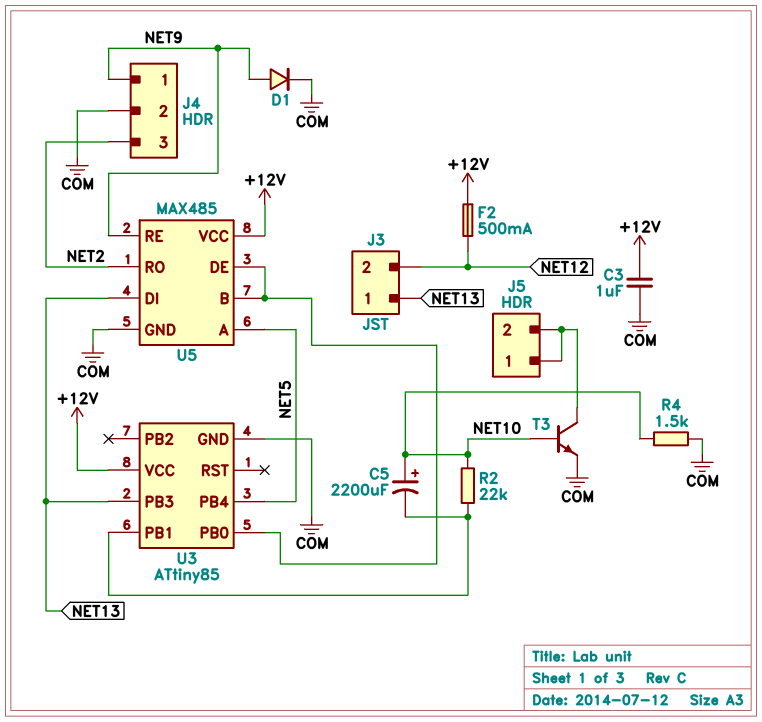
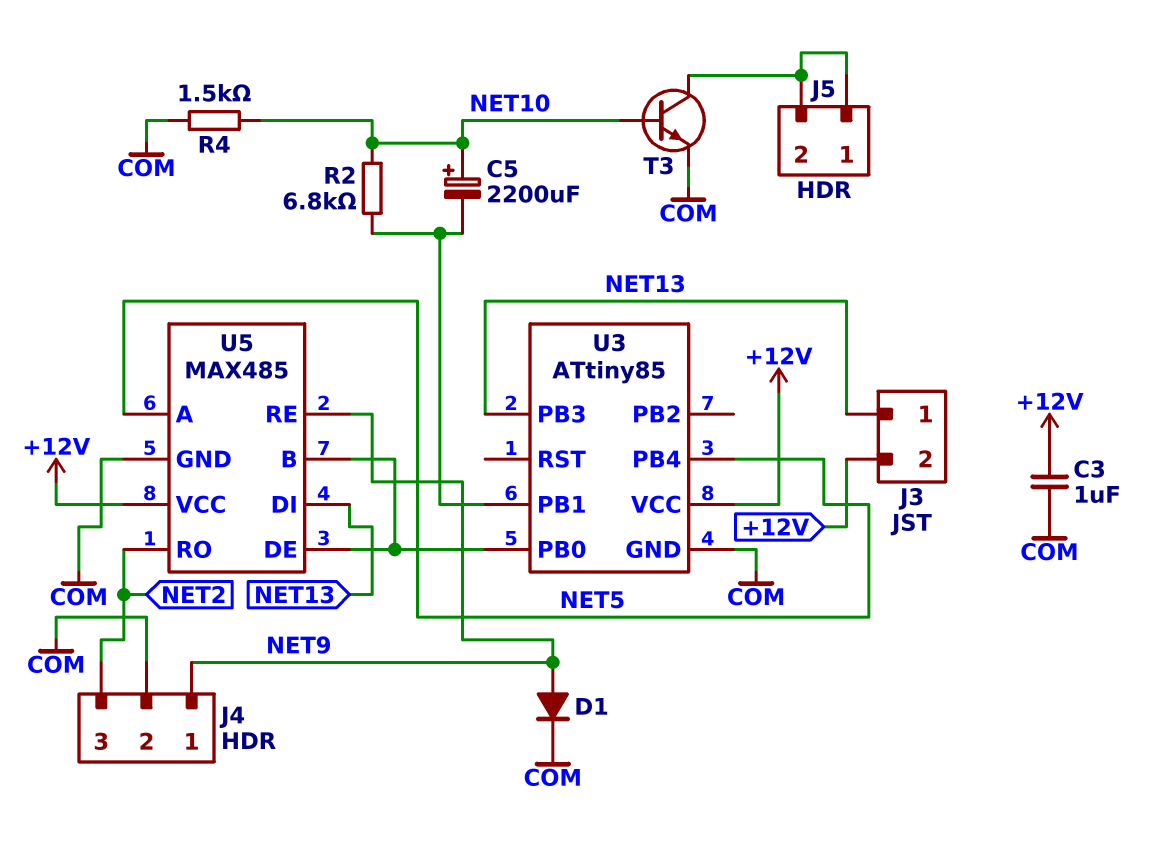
F2: 500mA (+12V, NET12) -> none
J3 pin 2: NET12 -> +12V
R2: 22k (NET10, U3/PB1) -> 6.8k (NET10, U3/PB1)

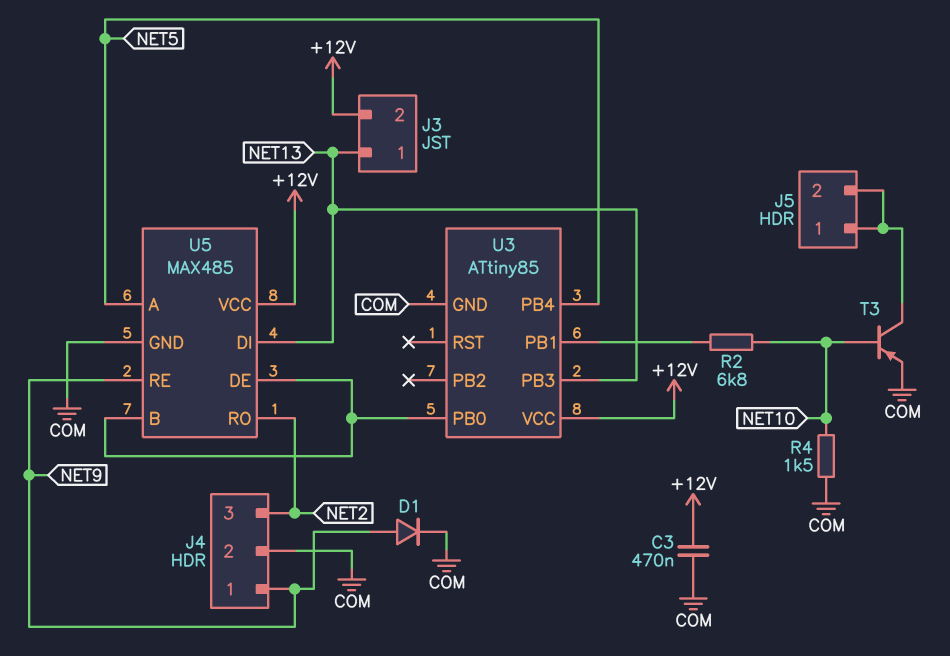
C3: 1uF (+12V, COM) -> 470nF (+12V, COM)
C5: 2200uF (plus NET10, minus U3/PB1) -> none
T3: NPN (B NET10, C J5/1, E COM) -> PNP (B NET10, C J5/1, E COM)

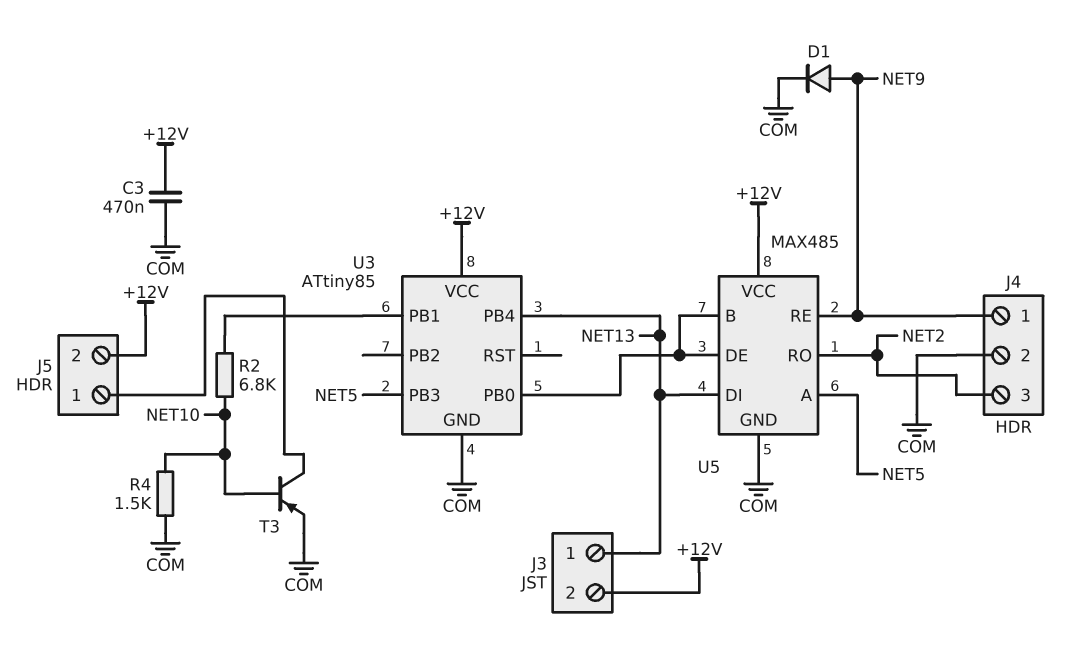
J5 pin 2: J5/1 -> +12V
U3 pin PB3: NET13 -> NET5
U3 pin PB4: NET5 -> NET13

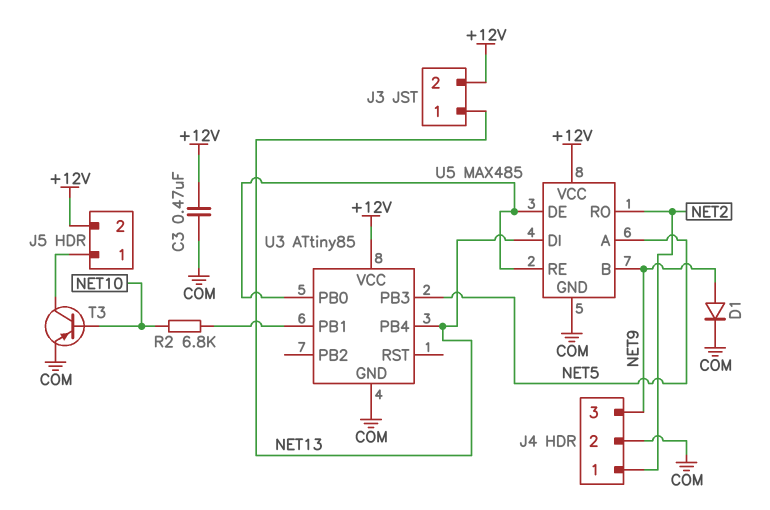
J4 pin 1: NET9 -> NET2
J4 pin 3: NET2 -> NET9
R4: 1.5k (COM, NET10) -> none
U5 pin B: U3/PB0 -> NET9
U5 pin RE: NET9 -> U3/PB0

